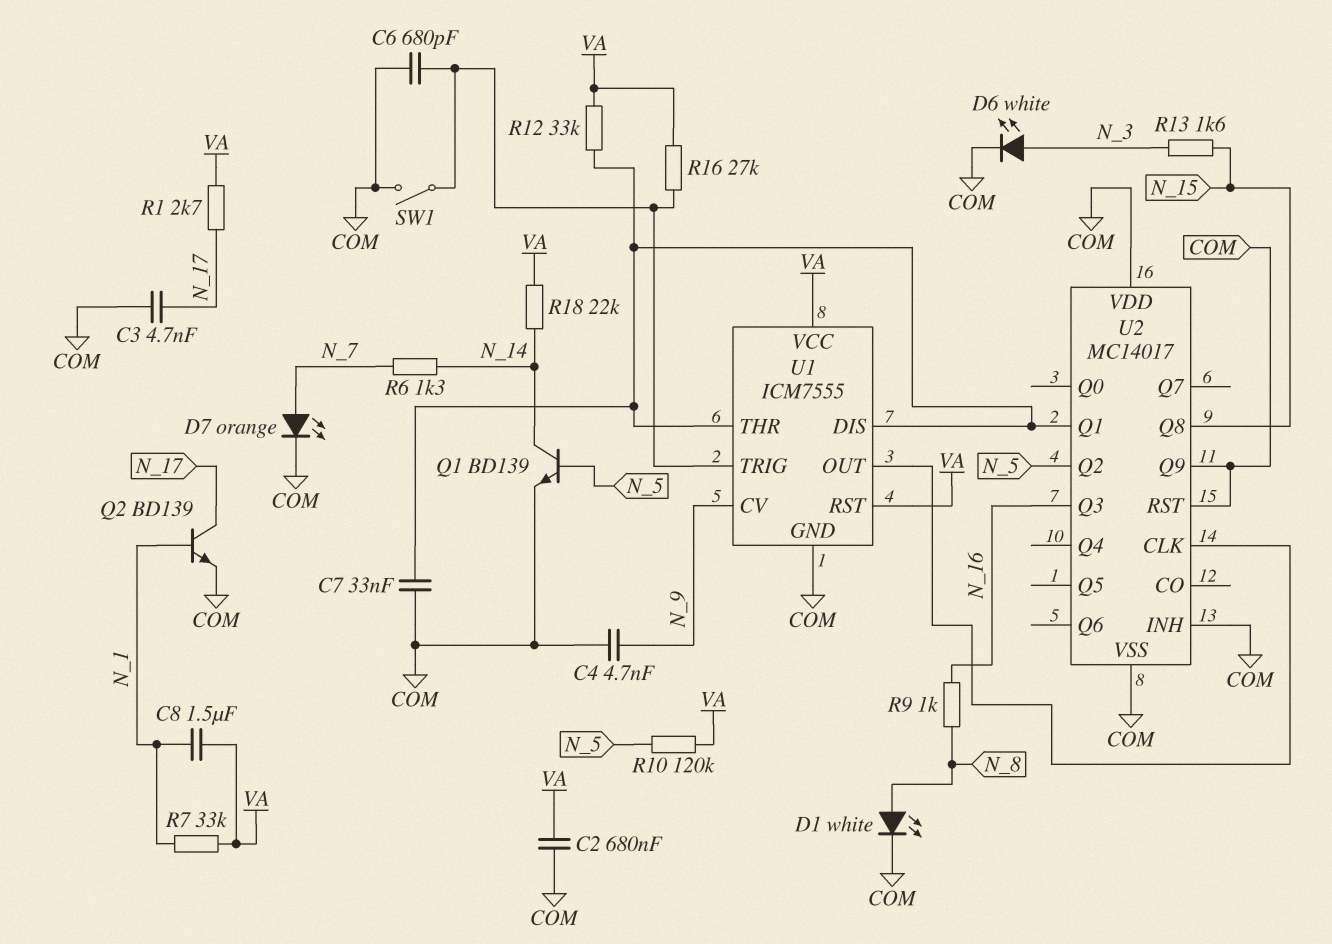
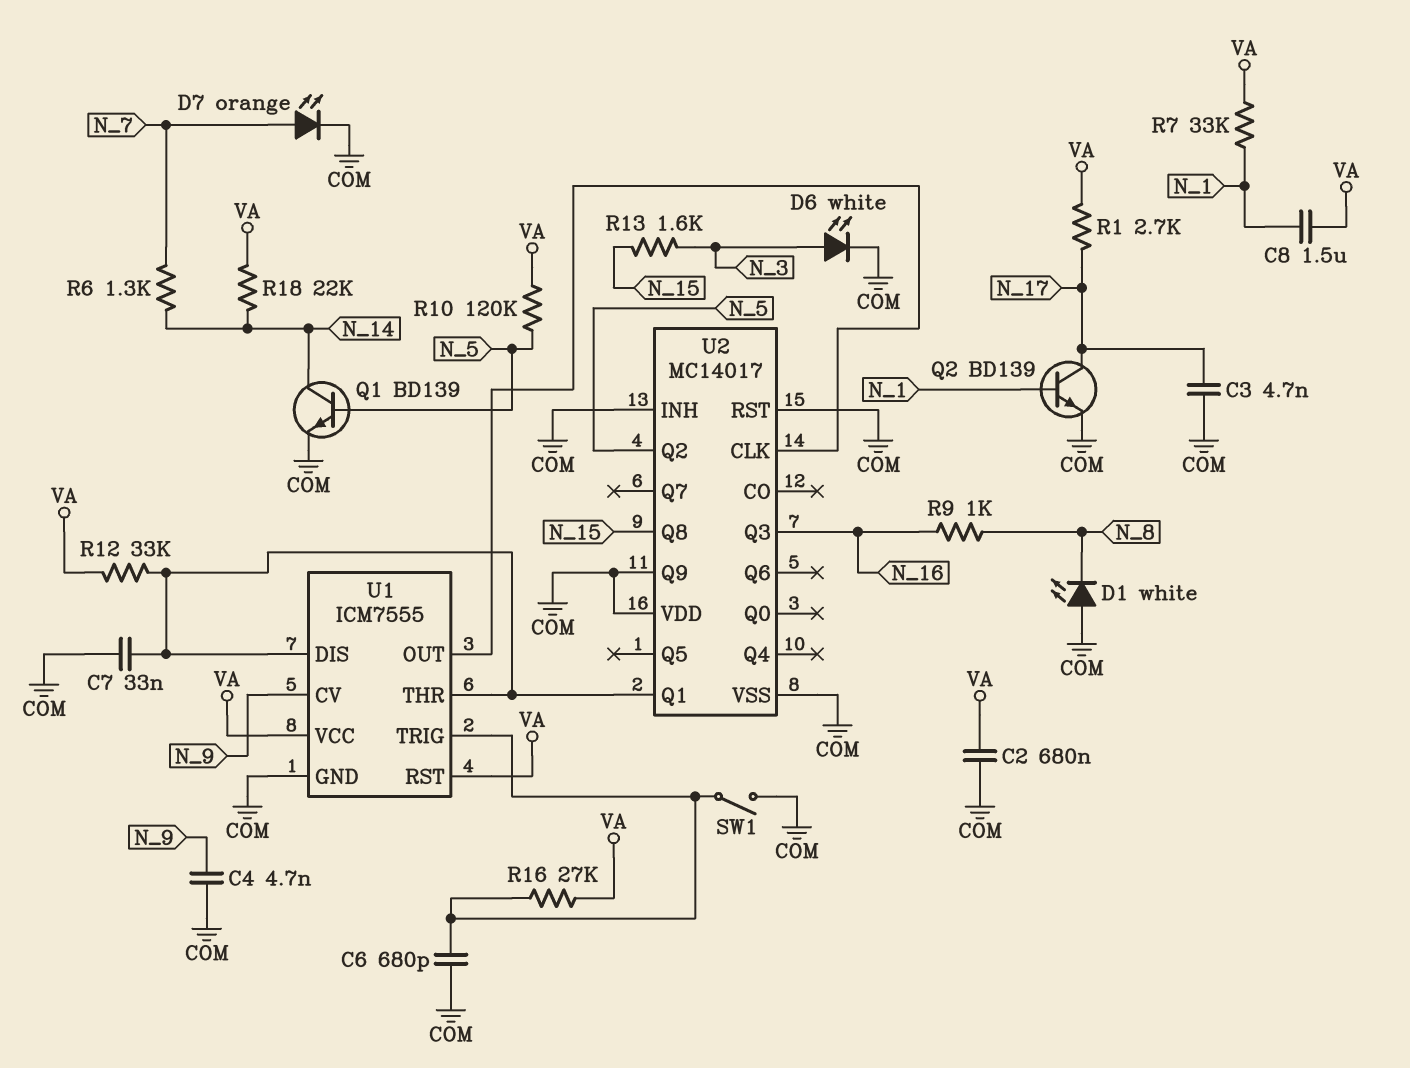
D1: LED white (A N_8, K COM) -> LED white (A COM, K N_8)

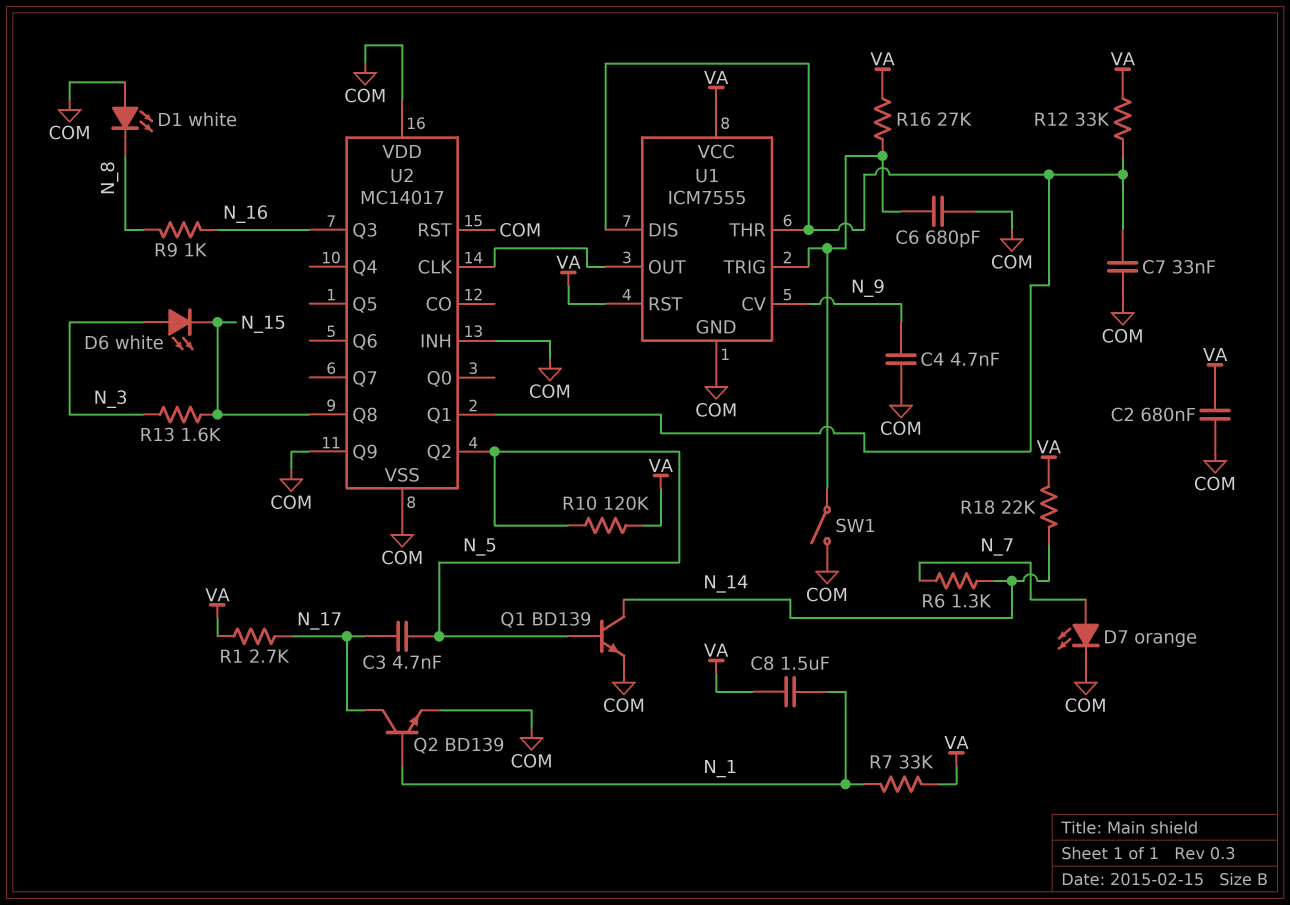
C3: 4.7nF (COM, N_17) -> 4.7nF (N_5, N_17)
D6: LED white (A N_3, K COM) -> LED white (A N_3, K N_15)

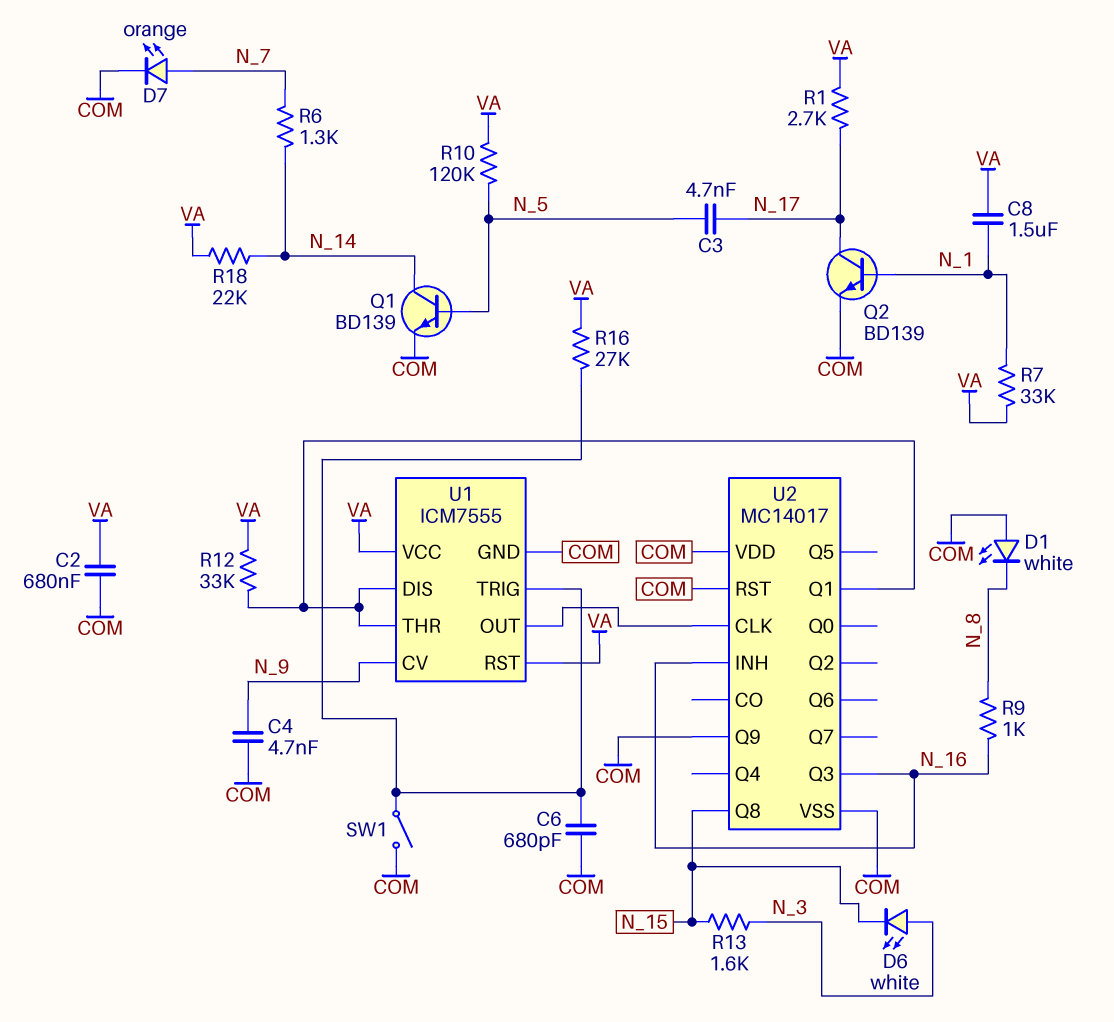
C7: 33nF (COM, U1/DIS) -> none
U2 pin INH: COM -> N_16
U2 pin Q2: N_5 -> none

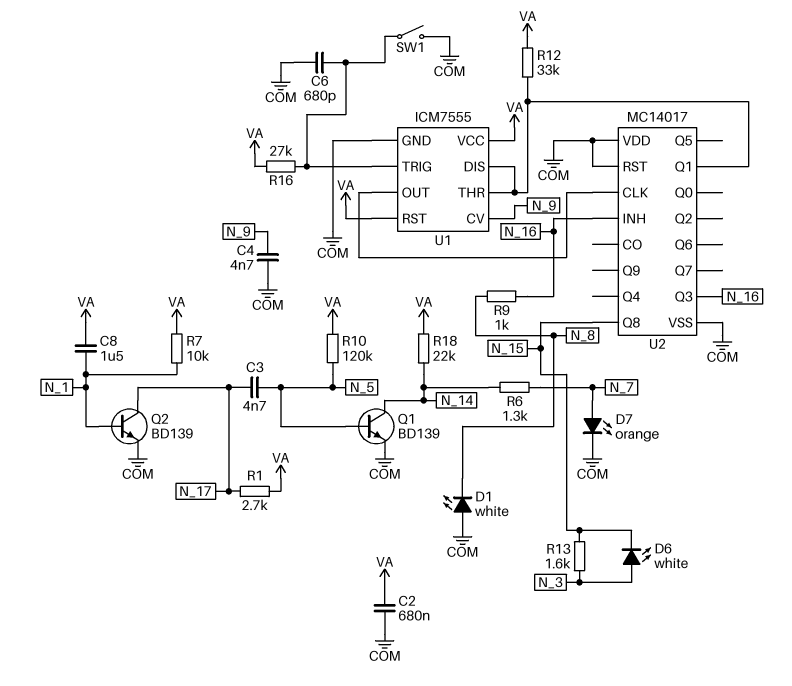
R7: 33k (N_1, VA) -> 10k (N_1, VA)
U2 pin Q9: COM -> none

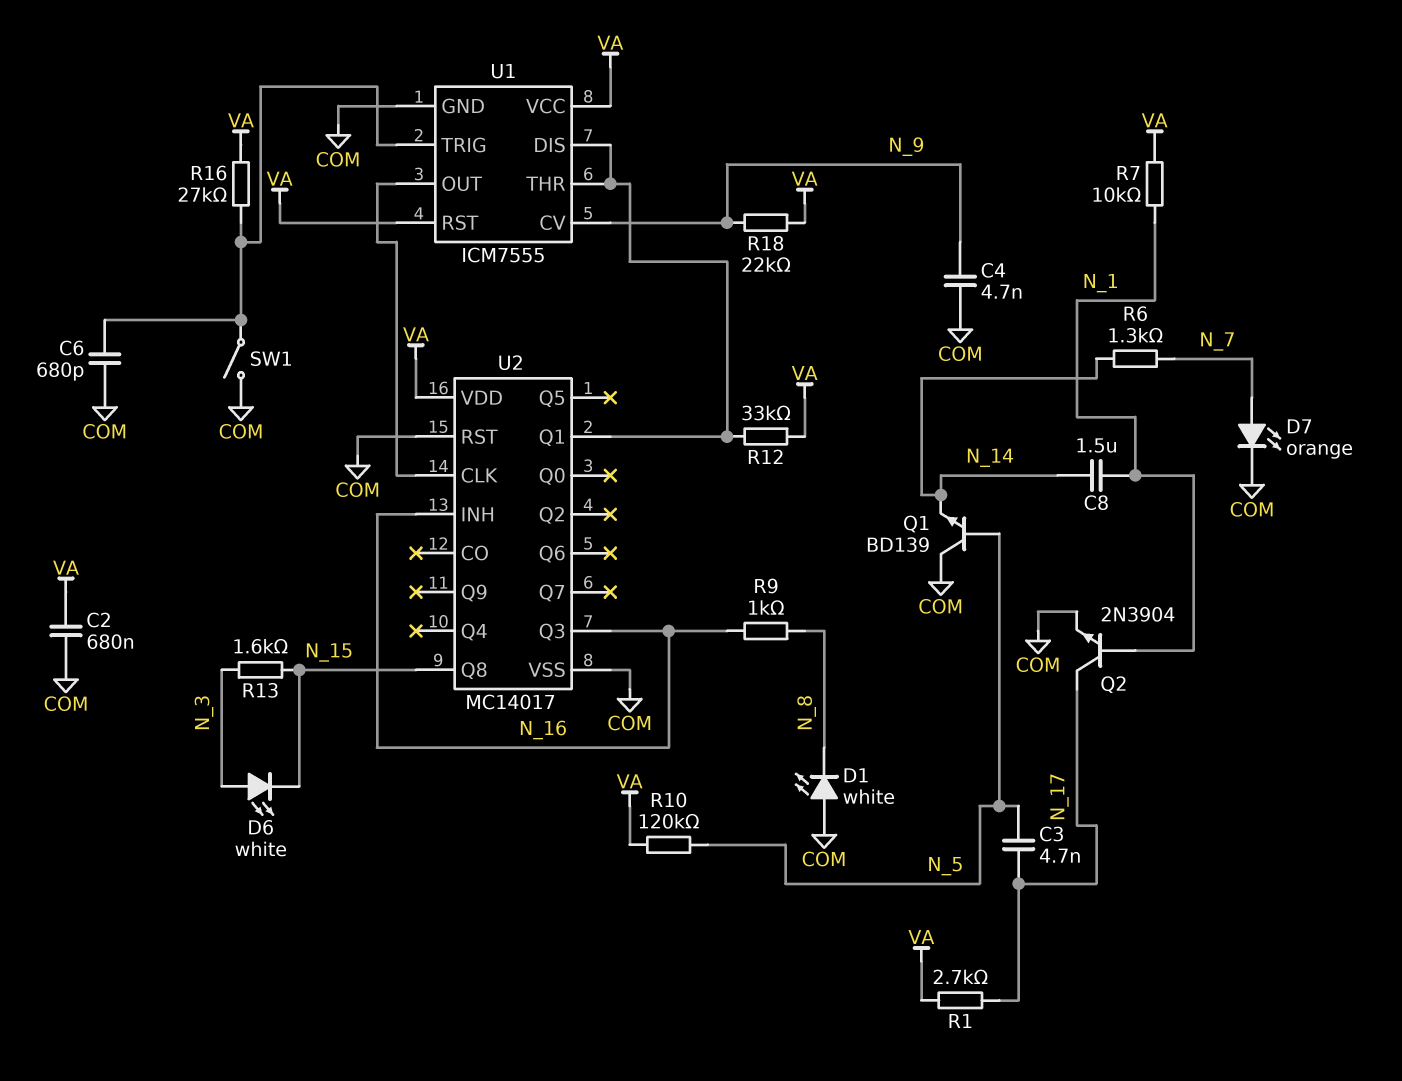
C8: 1.5uF (N_1, VA) -> 1.5uF (N_1, N_14)
Q1: NPN BD139 (B N_5, C N_14, E COM) -> NPN BD139 (B N_5, C COM, E N_14)
Q2: NPN BD139 (B N_1, C N_17, E COM) -> NPN 2N3904 (B N_1, C N_17, E COM)
R18: 22k (N_14, VA) -> 22k (N_9, VA)
U2 pin VDD: COM -> VA

